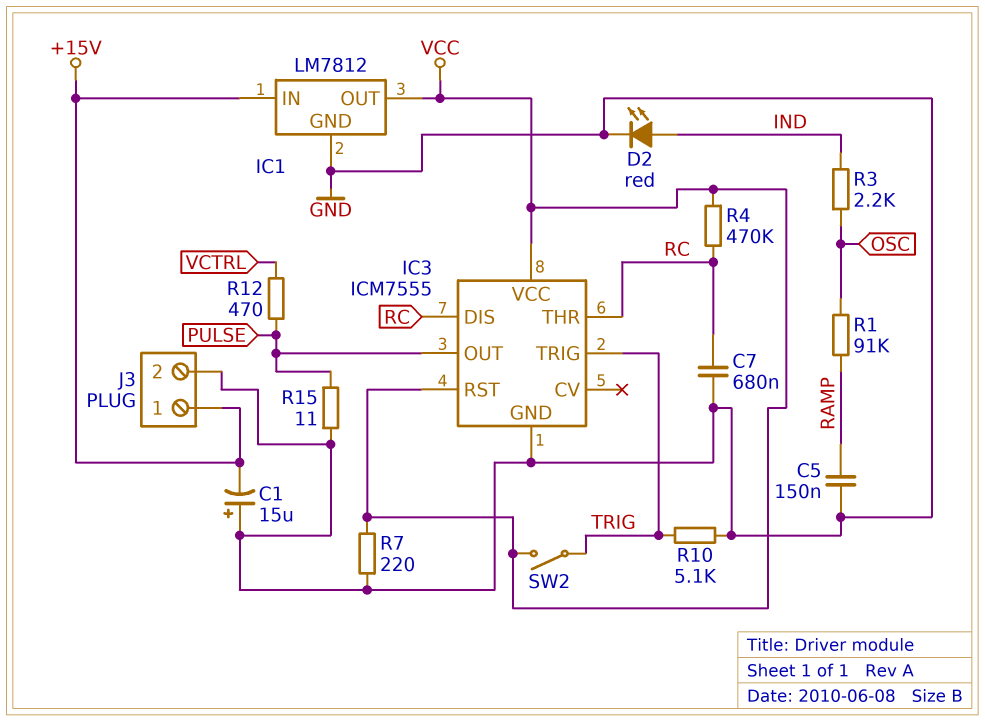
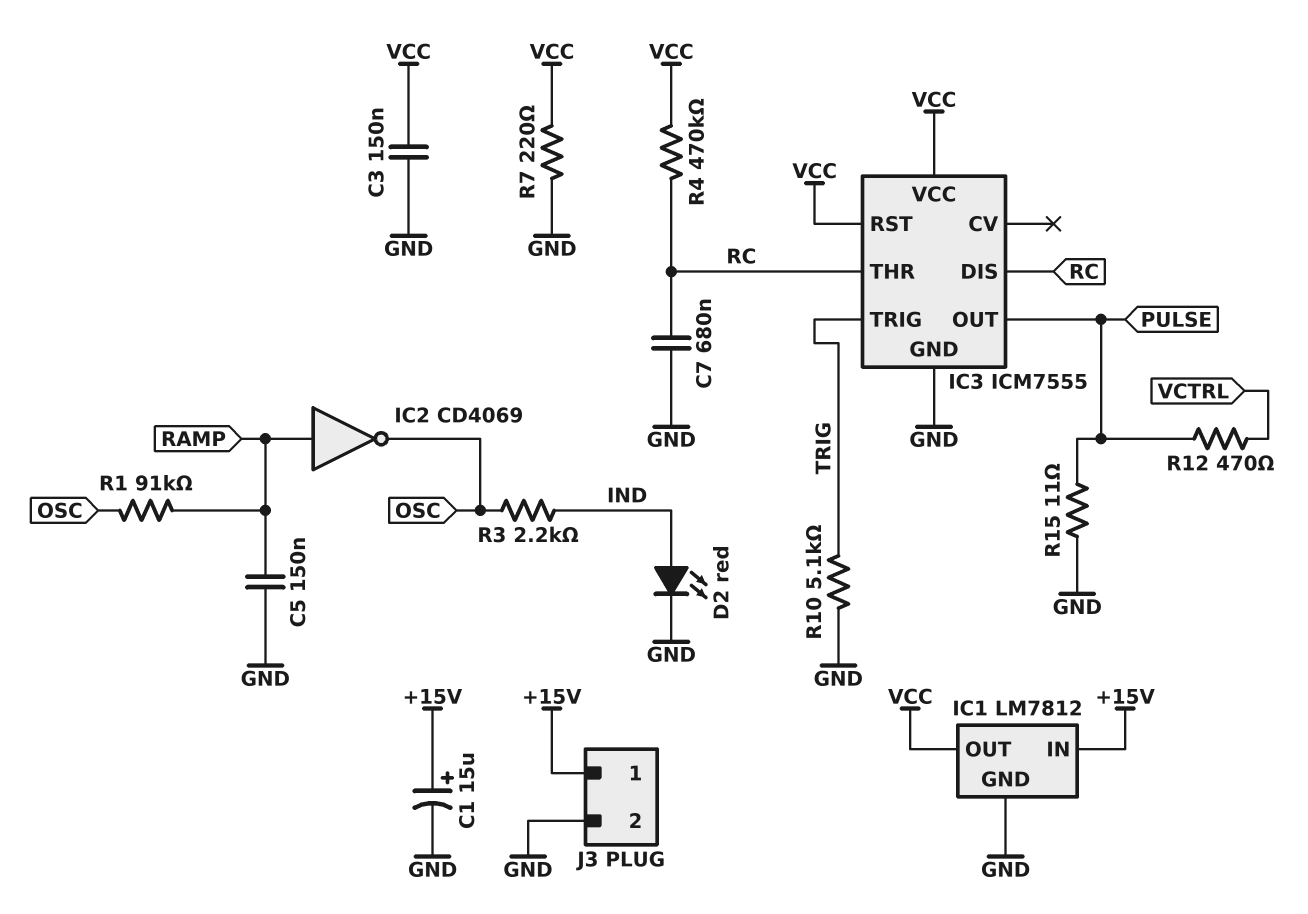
C1: 15uF (plus GND, minus +15V) -> 15uF (plus +15V, minus GND)
C3: none -> 150nF (GND, VCC)
IC2: none -> NOT CD4069 (in RAMP, out OSC)
SW2: switch (TRIG, VCC) -> none

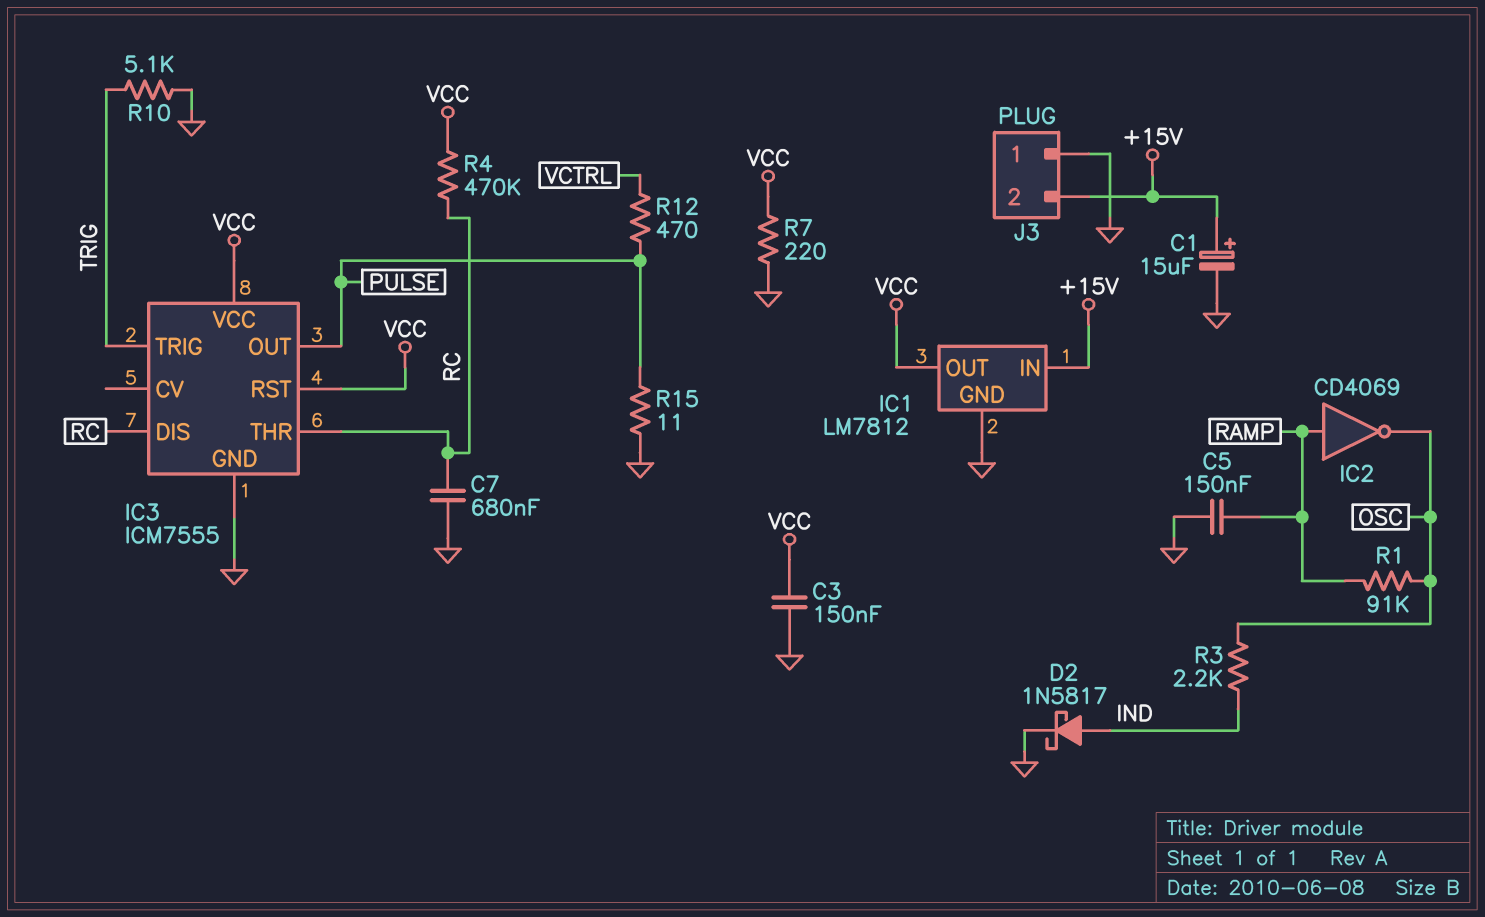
D2: LED red (A IND, K GND) -> schottky 1N5817 (A IND, K GND)
J3 pin 1: +15V -> GND
J3 pin 2: GND -> +15V

